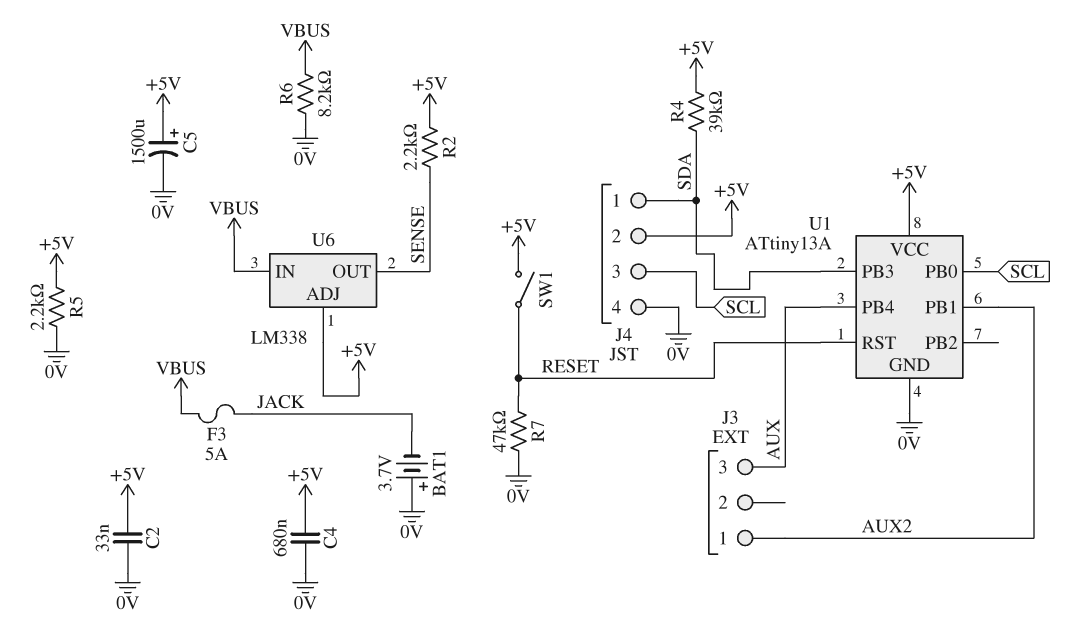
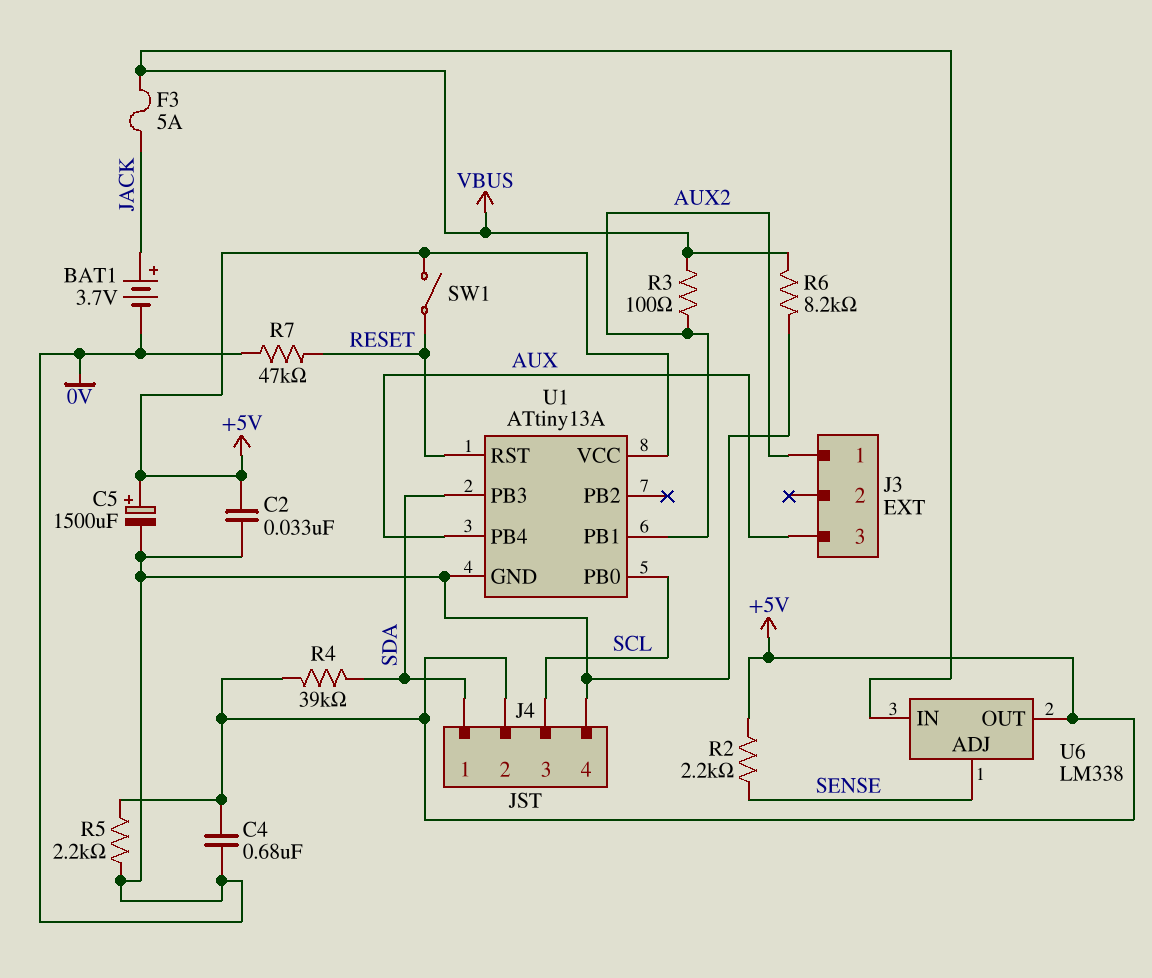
BAT1: 3.7V (plus 0V, minus JACK) -> 3.7V (plus JACK, minus 0V)
R3: none -> 100 (AUX2, VBUS)
U6 pin ADJ: +5V -> SENSE
U6 pin OUT: SENSE -> +5V

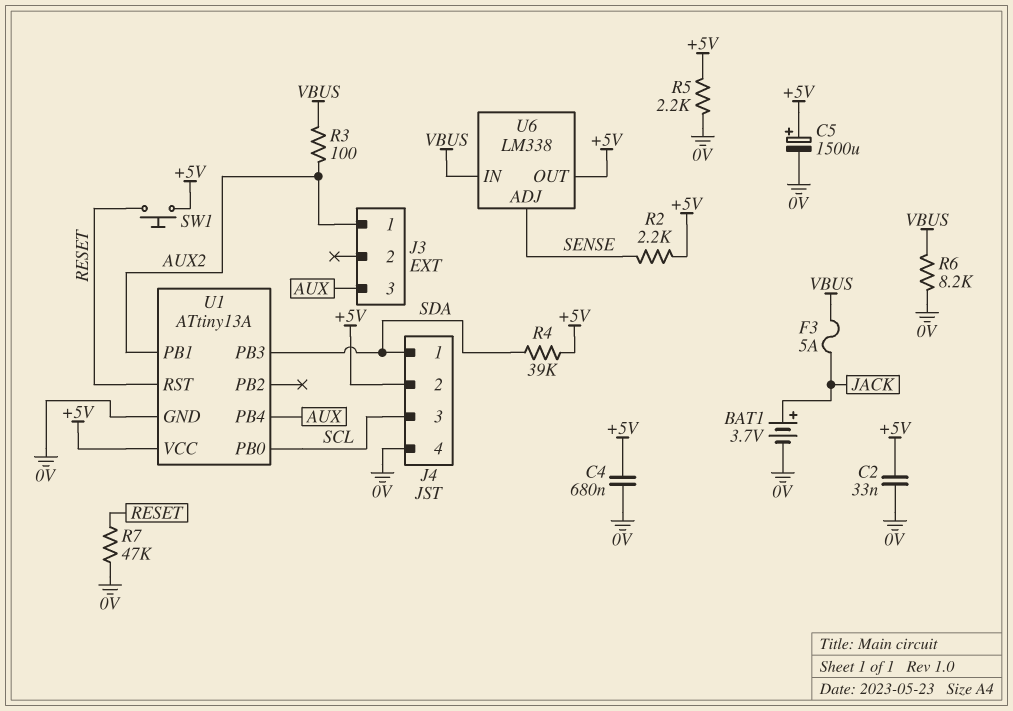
SW1: switch (+5V, RESET) -> button (+5V, RESET)

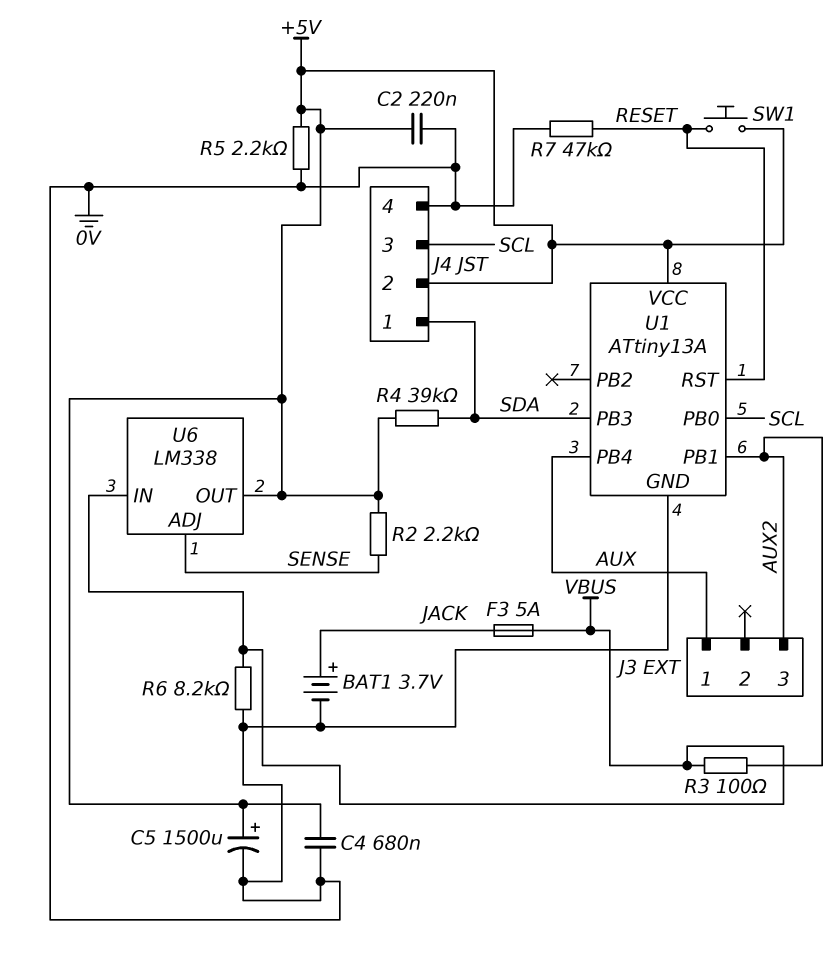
C2: 33nF (+5V, 0V) -> 220nF (+5V, 0V)
J3 pin 1: AUX2 -> AUX
J3 pin 3: AUX -> AUX2

